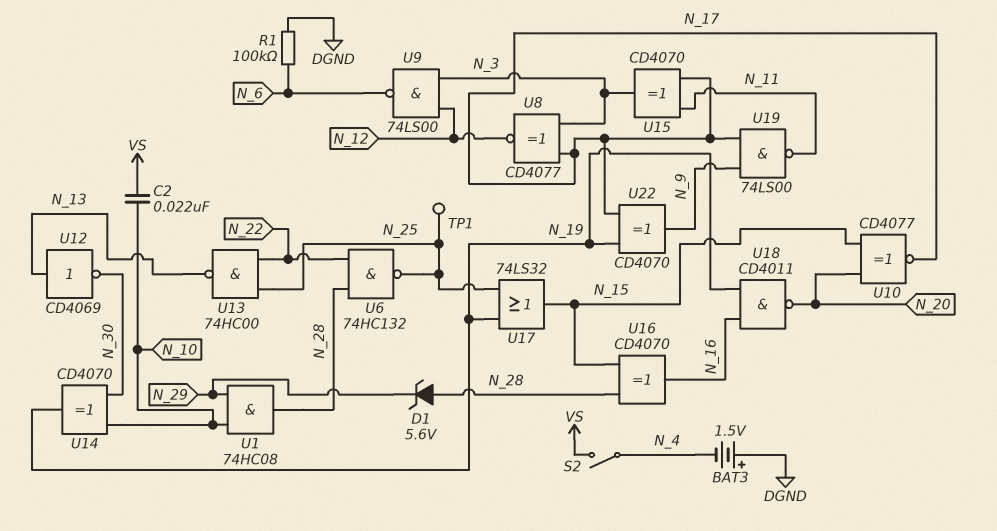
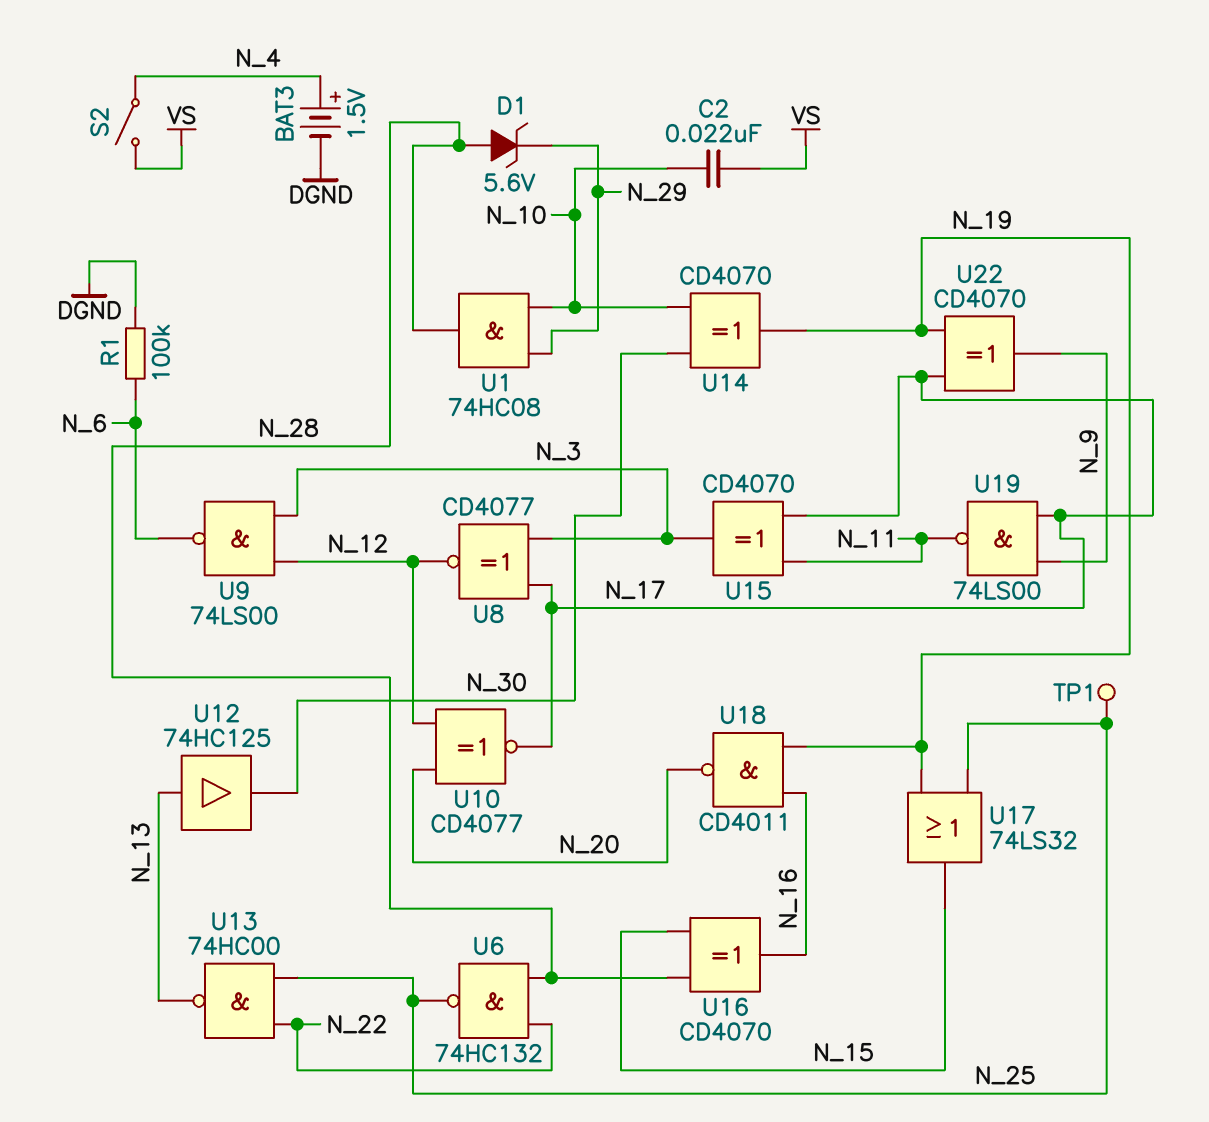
BAT3: 1.5V (plus DGND, minus N_4) -> 1.5V (plus N_4, minus DGND)
U10: XNOR CD4077 (in N_15, in N_20, out N_17) -> XNOR CD4077 (in N_12, in N_20, out N_17)
U12: NOT CD4069 (in N_13, out N_30) -> buffer 74HC125 (in N_13, out N_30)

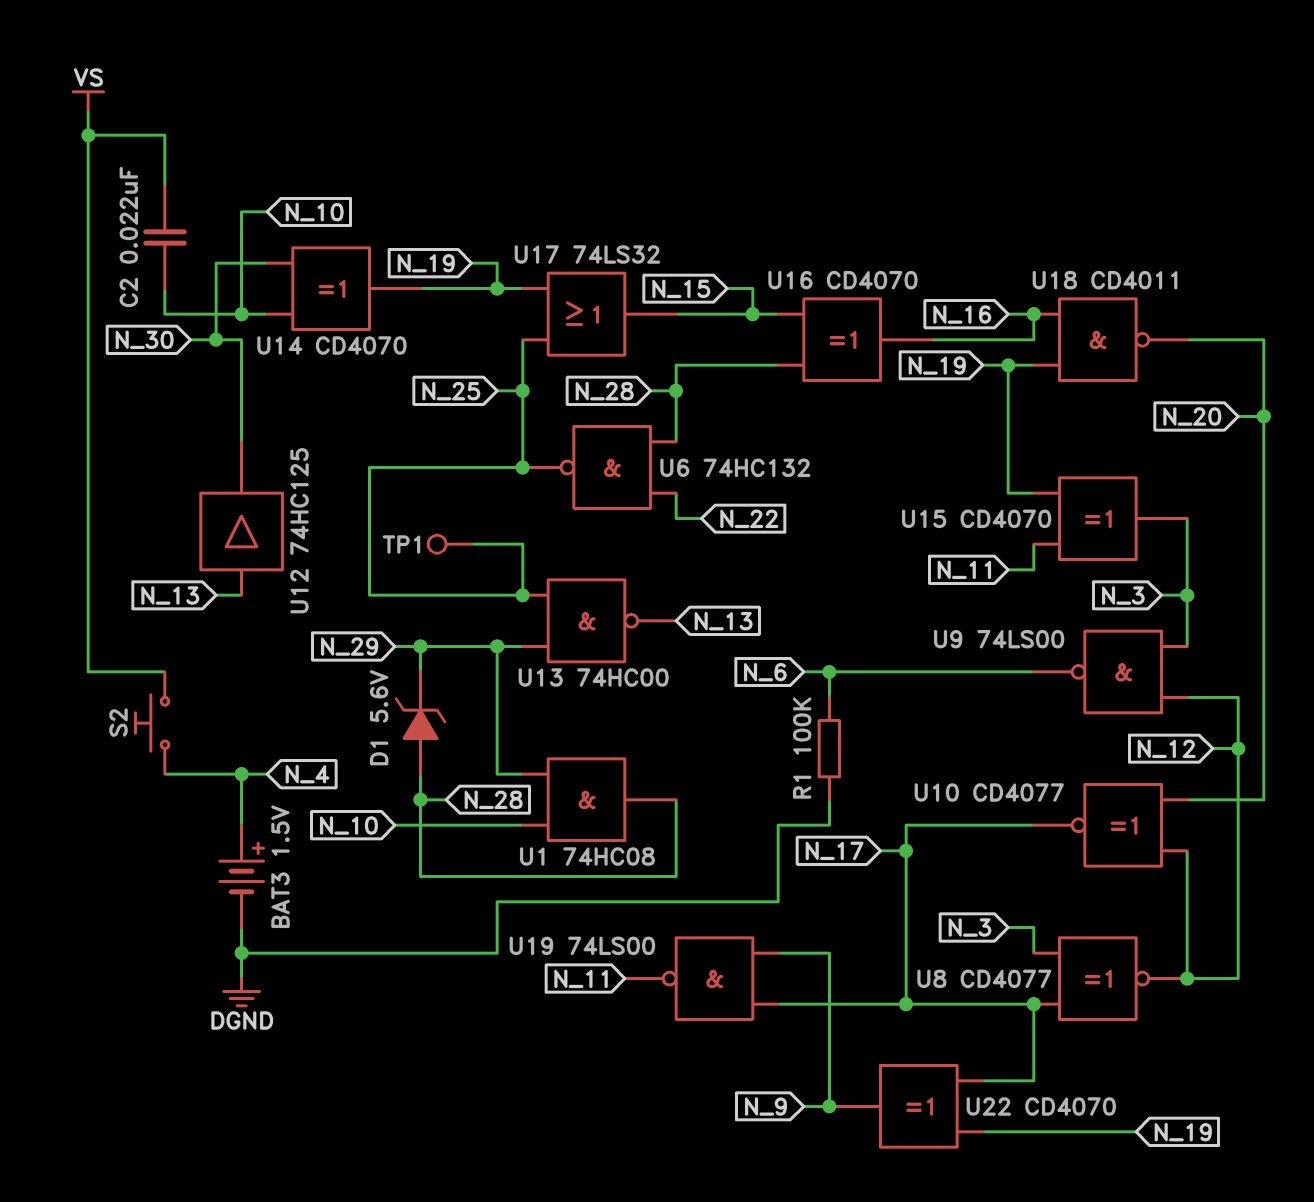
S2: switch (N_4, VS) -> button (N_4, VS)
U13: NAND 74HC00 (in N_22, in N_25, out N_13) -> NAND 74HC00 (in N_25, in N_29, out N_13)
U15: XOR CD4070 (in N_11, in N_17, out N_3) -> XOR CD4070 (in N_11, in N_19, out N_3)

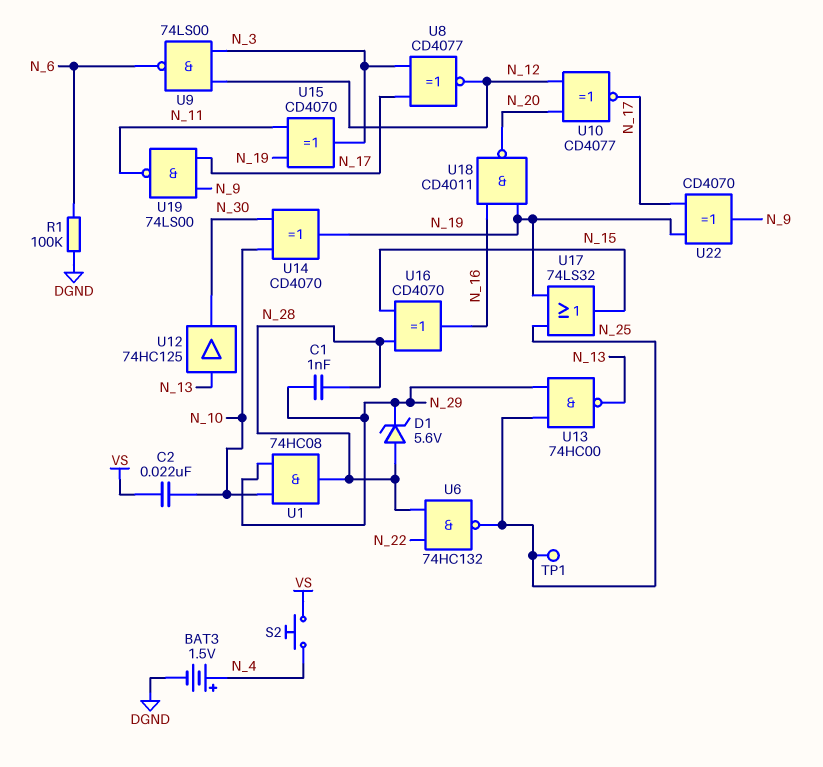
C1: none -> 1nF (N_28, N_29)

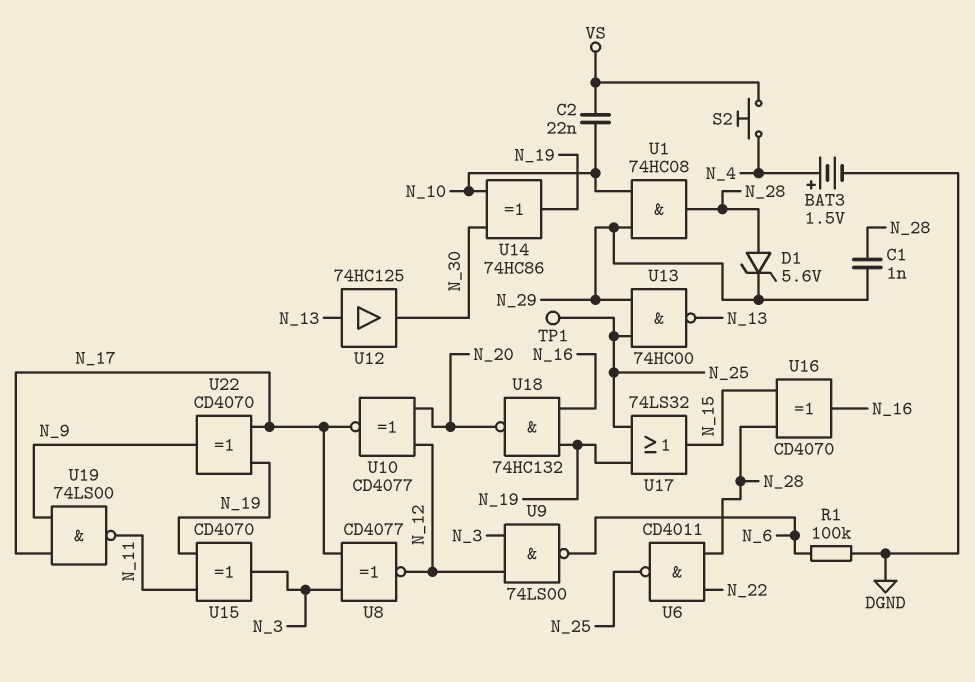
U6: NAND 74HC132 (in N_22, in N_28, out N_25) -> NAND CD4011 (in N_22, in N_28, out N_25)
U14: XOR CD4070 (in N_10, in N_30, out N_19) -> XOR 74HC86 (in N_10, in N_30, out N_19)
U18: NAND CD4011 (in N_16, in N_19, out N_20) -> NAND 74HC132 (in N_16, in N_19, out N_20)

